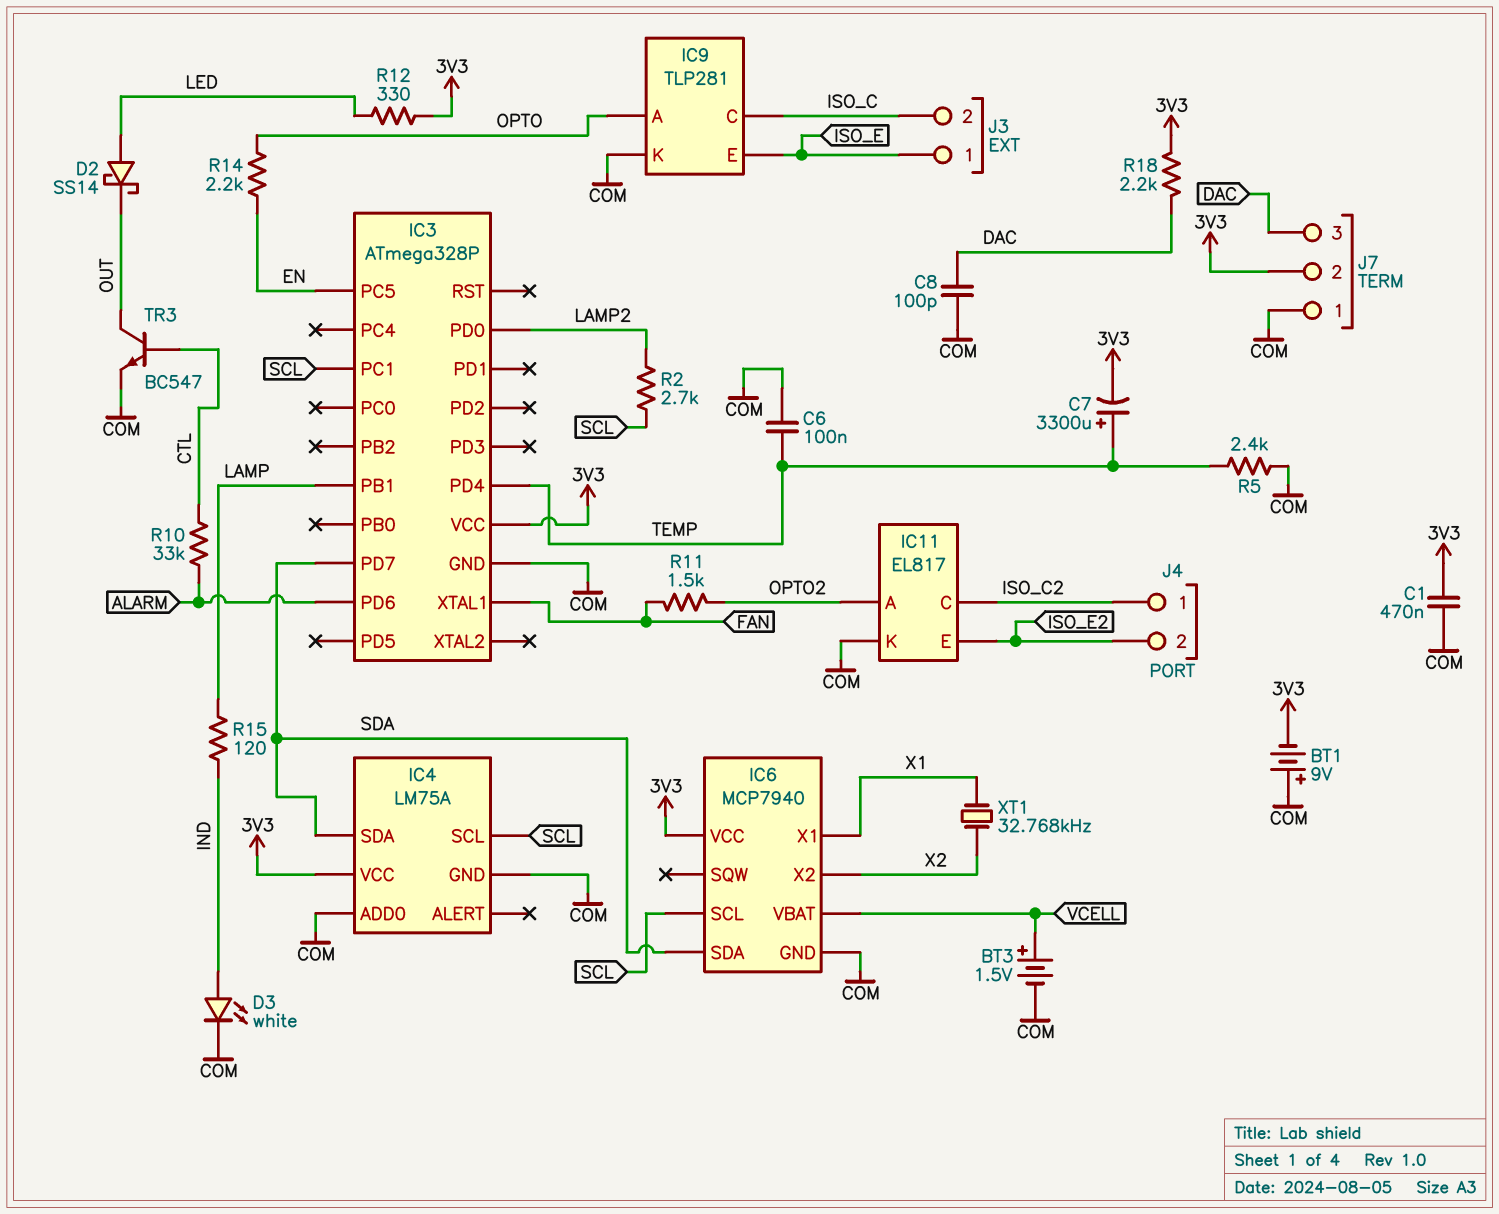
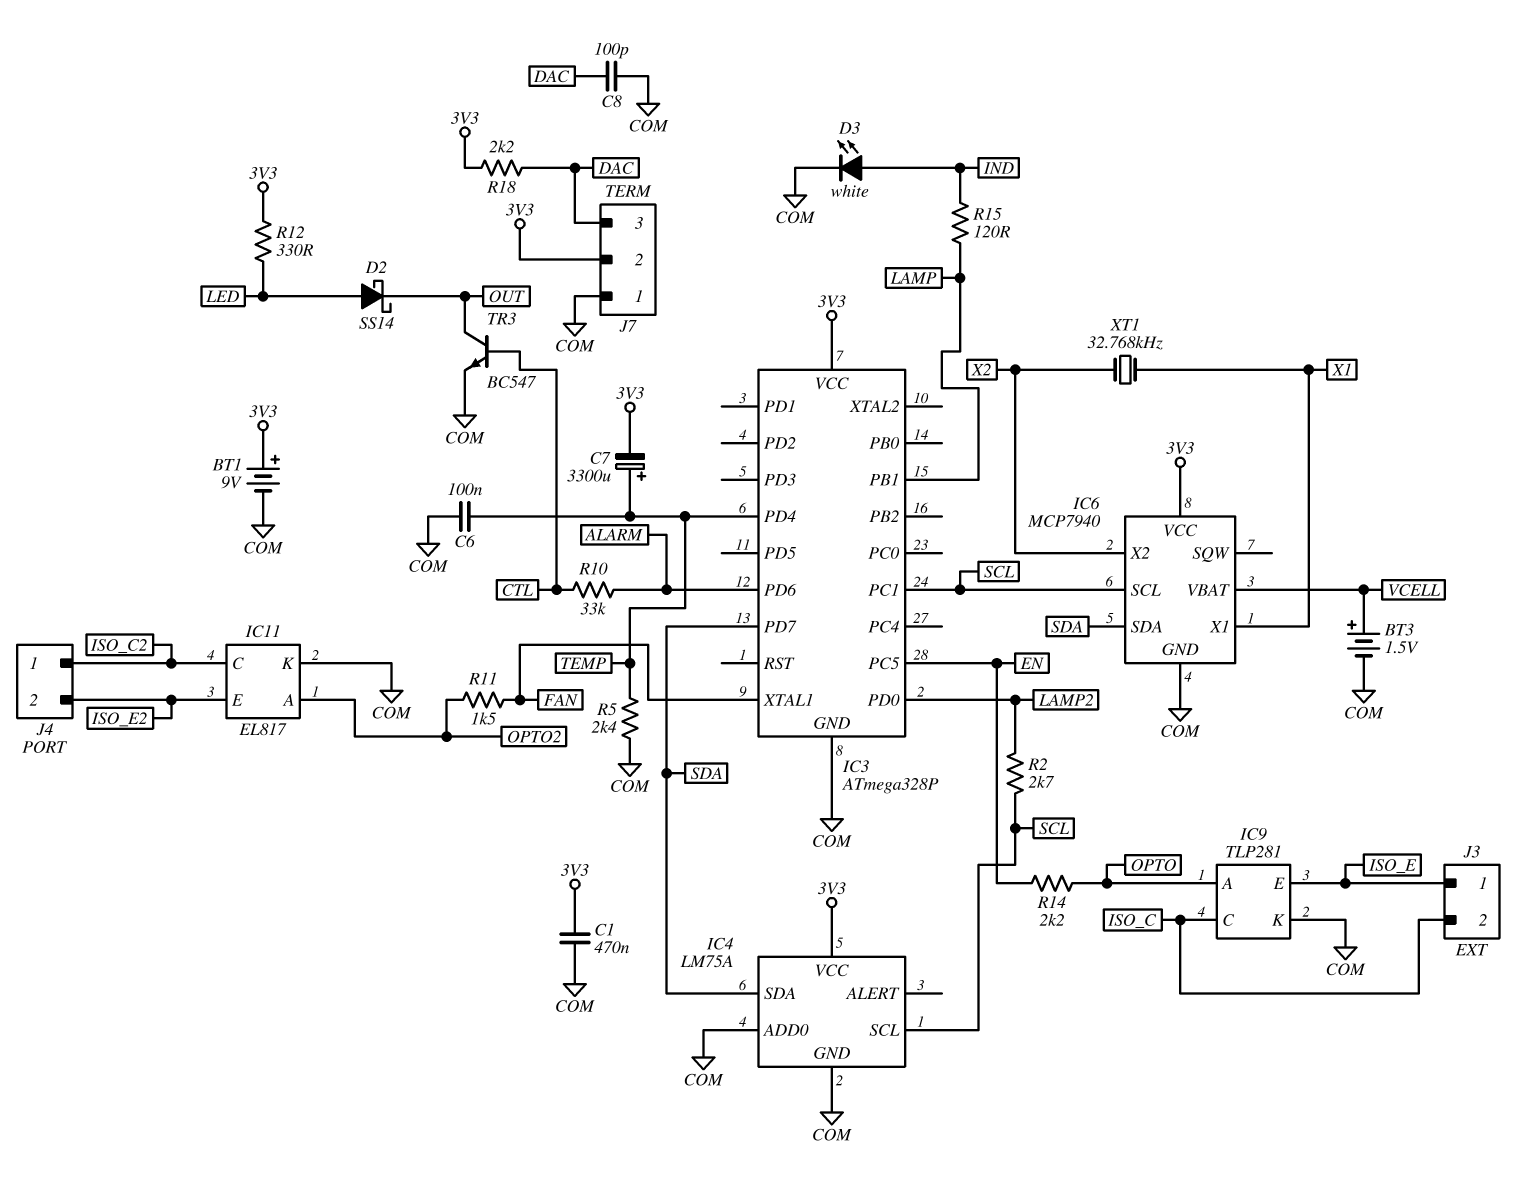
BT1: 9V (plus COM, minus 3V3) -> 9V (plus 3V3, minus COM)

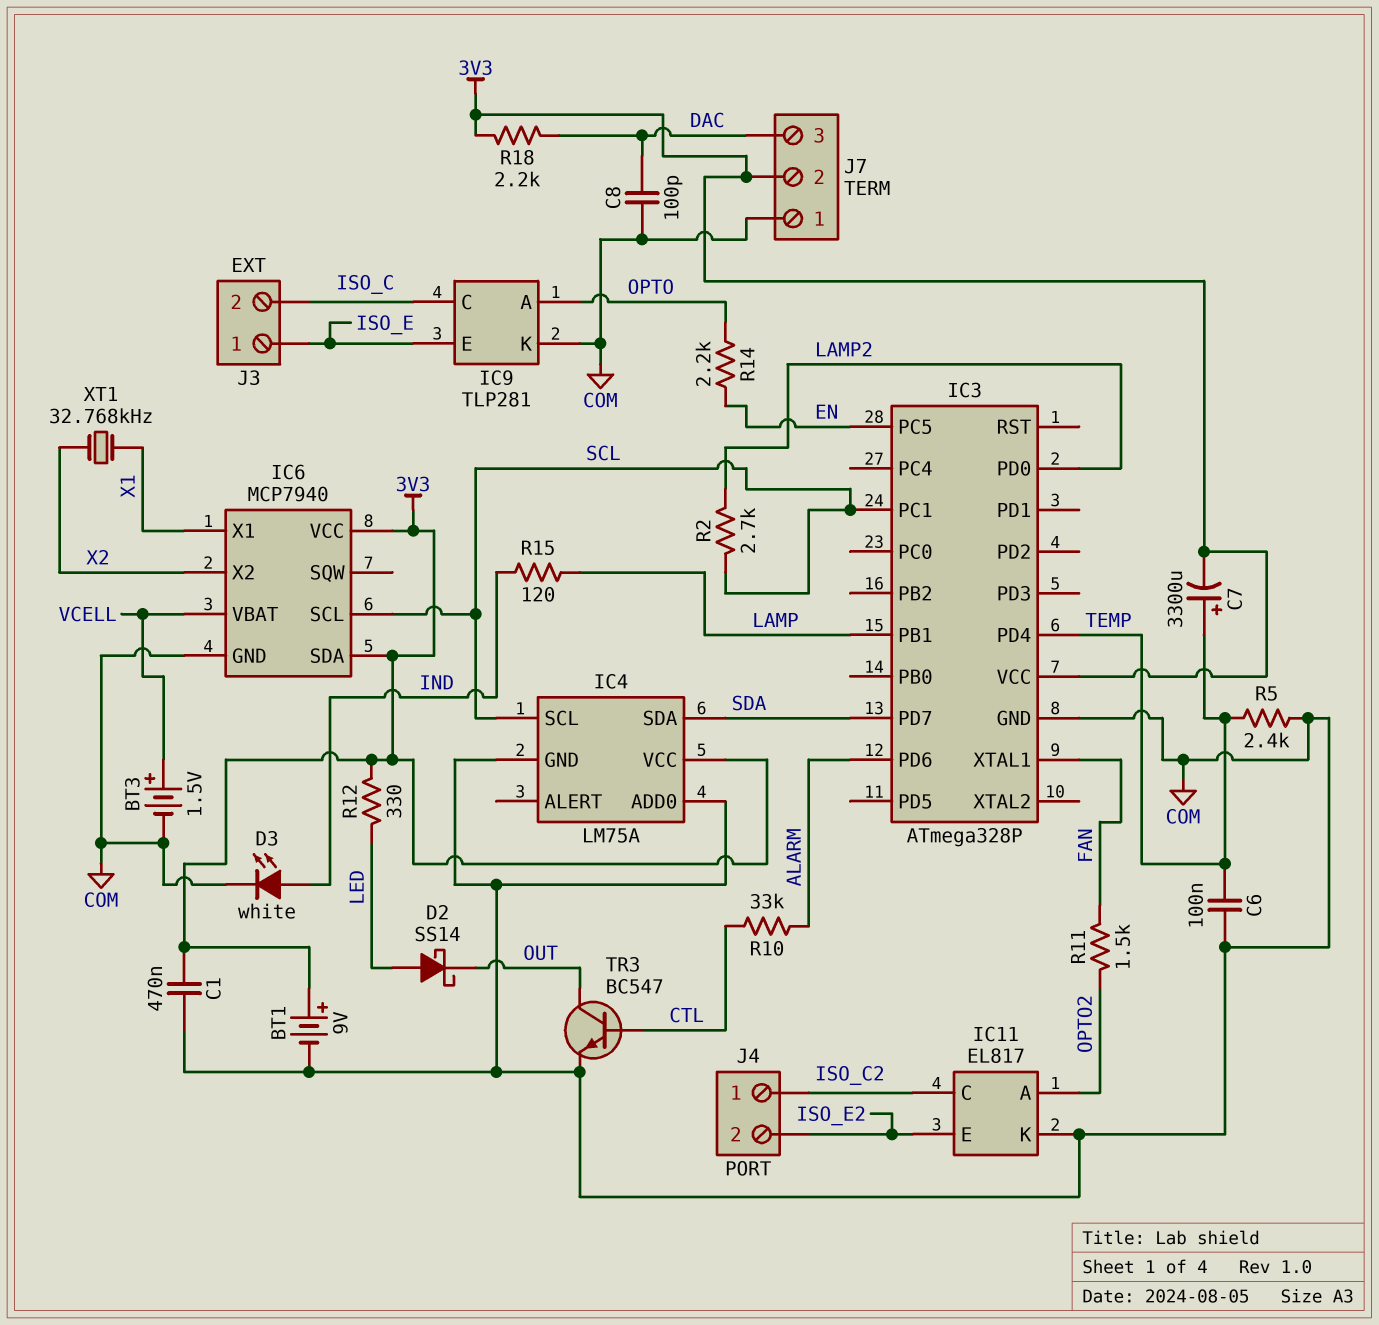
IC6 pin SDA: SDA -> 3V3

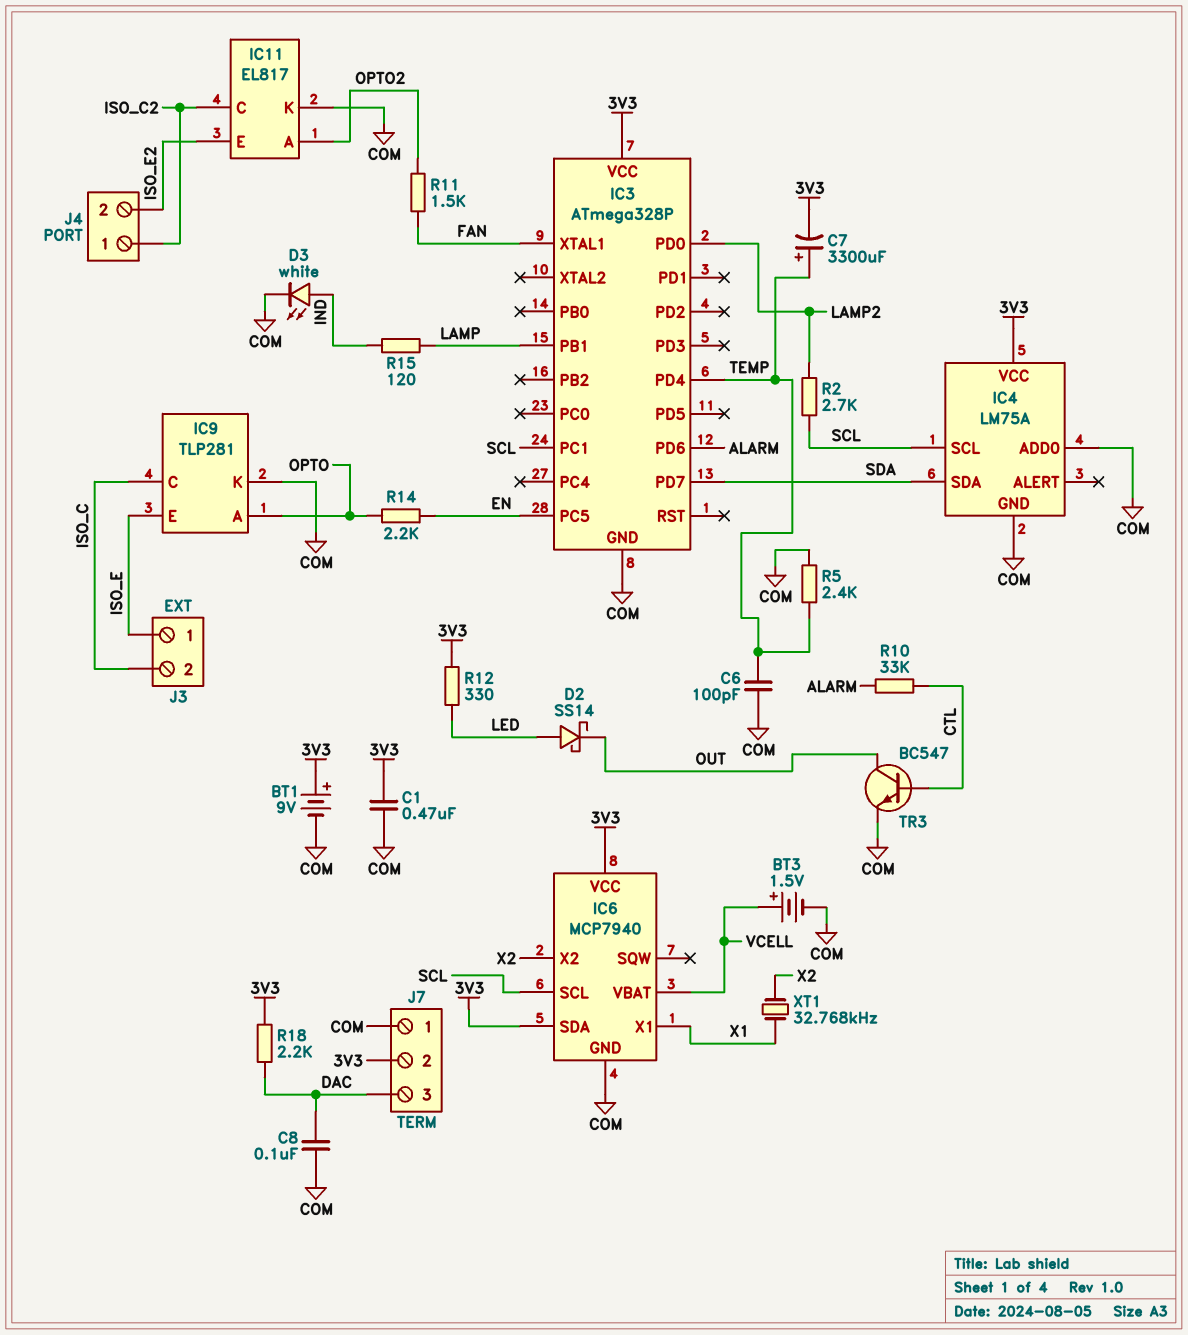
C6: 100nF (COM, TEMP) -> 100pF (COM, TEMP)
C8: 100pF (COM, DAC) -> 100nF (COM, DAC)

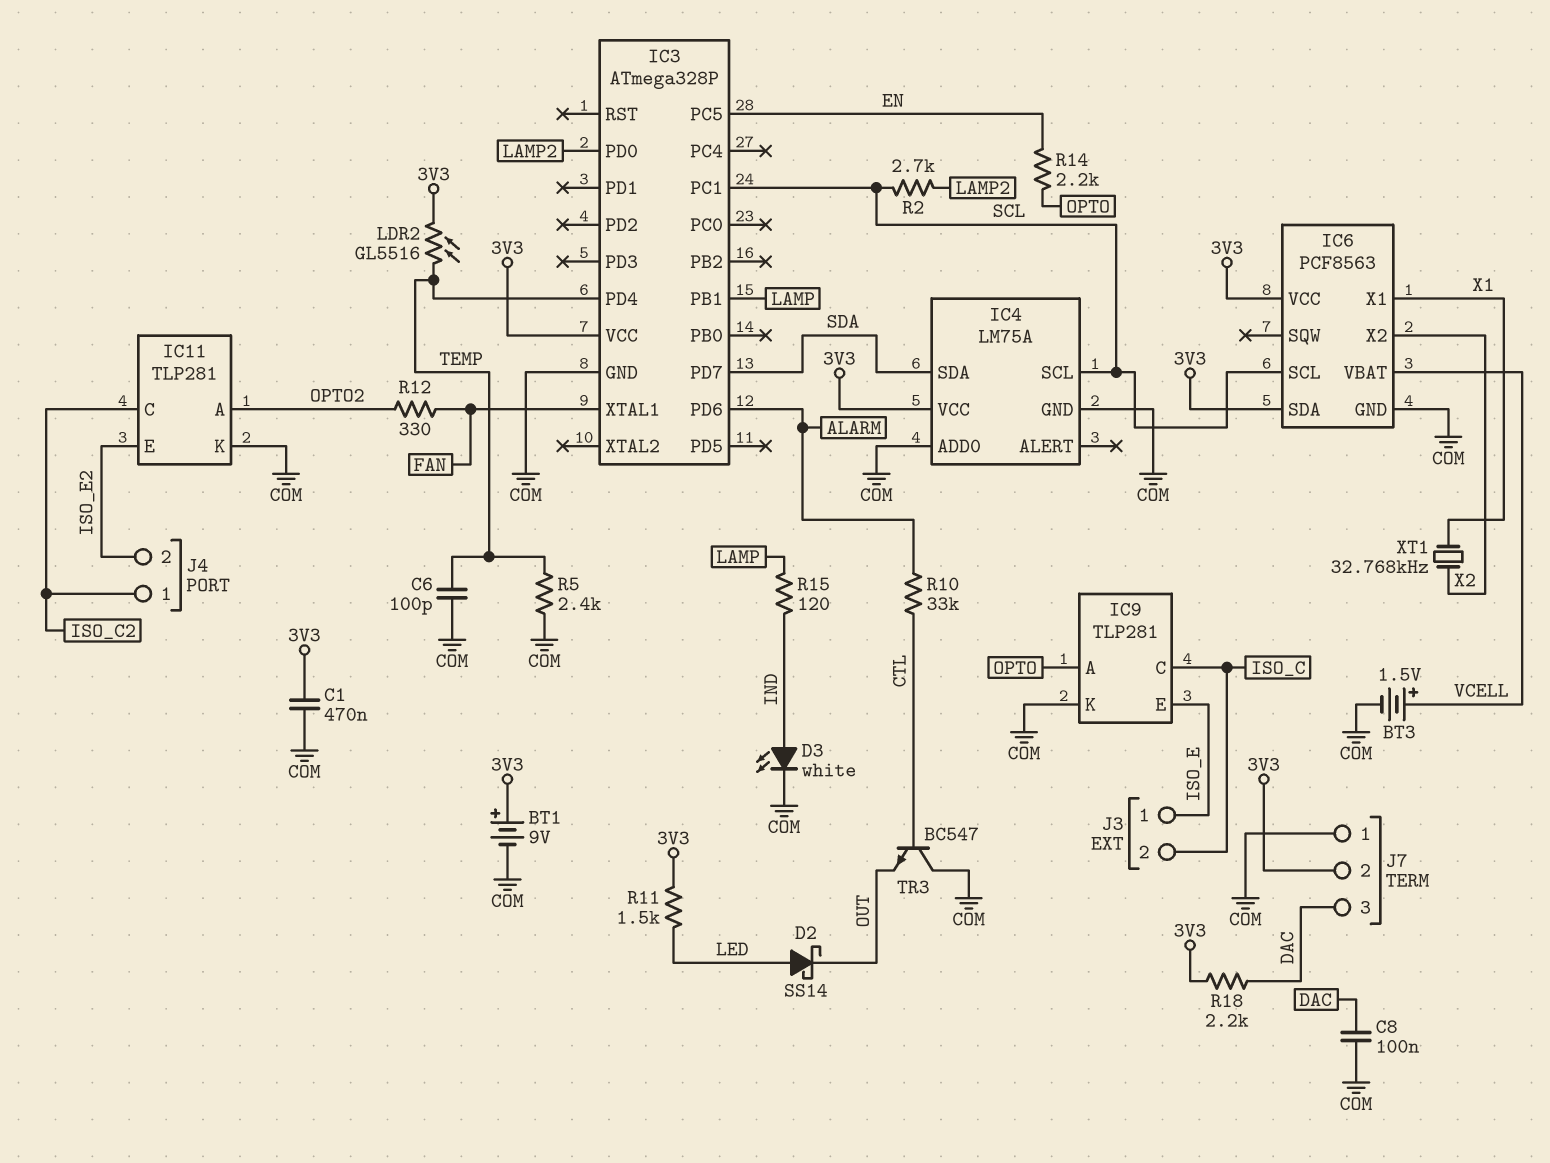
C7: 3300uF (plus TEMP, minus 3V3) -> none
IC6: MCP7940 -> PCF8563
IC11: EL817 -> TLP281
LDR2: none -> GL5516 (3V3, TEMP)
R11: 1.5k (FAN, OPTO2) -> 1.5k (3V3, LED)
R12: 330 (3V3, LED) -> 330 (FAN, OPTO2)
TR3: NPN BC547 (B CTL, C OUT, E COM) -> NPN BC547 (B CTL, C COM, E OUT)

